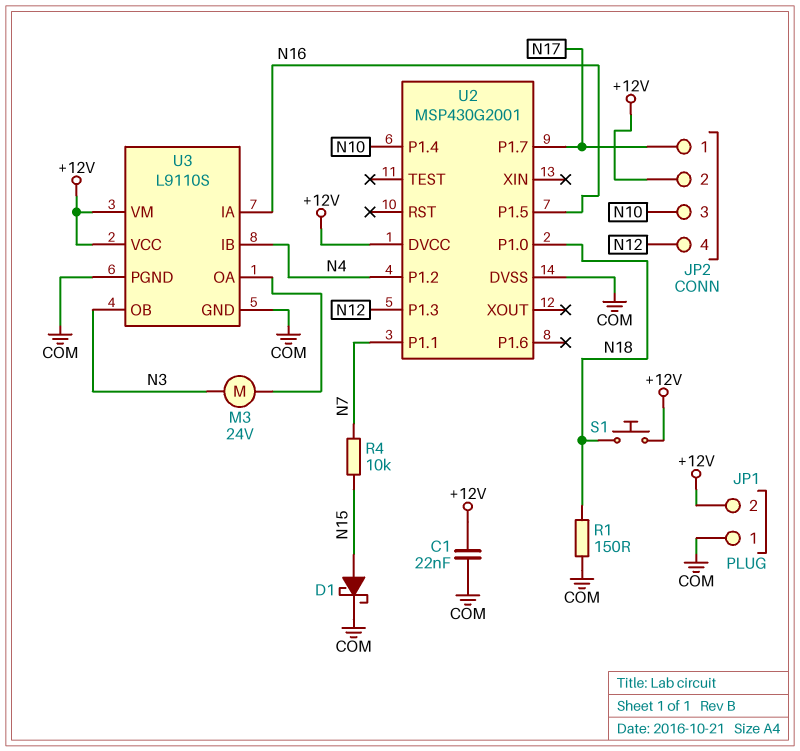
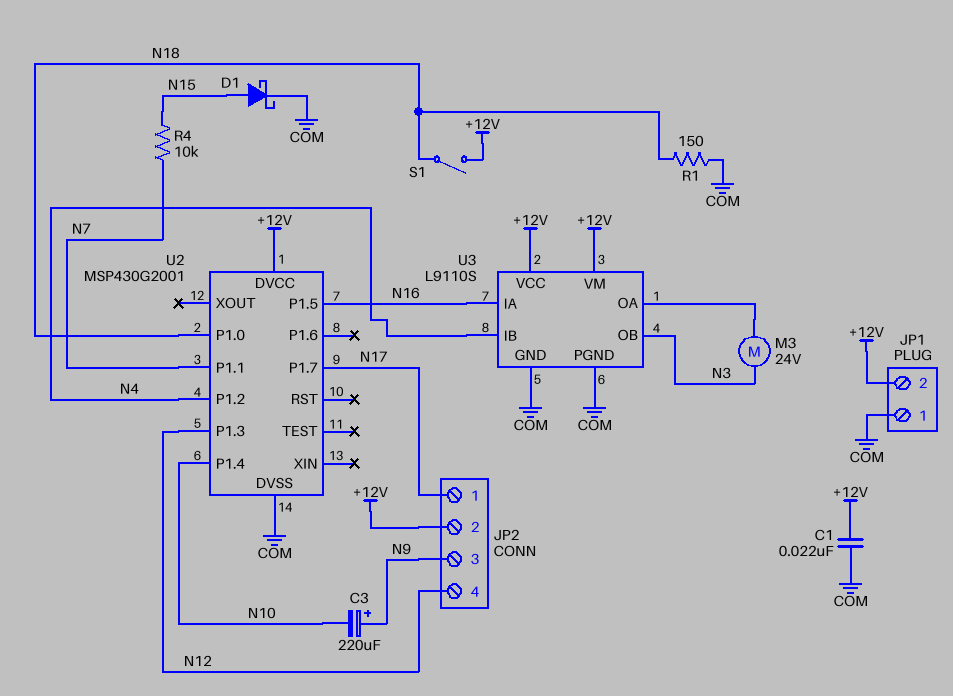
C3: none -> 220uF (plus N9, minus N10)
JP2 pin 3: N10 -> N9
S1: button (+12V, N18) -> switch (+12V, N18)

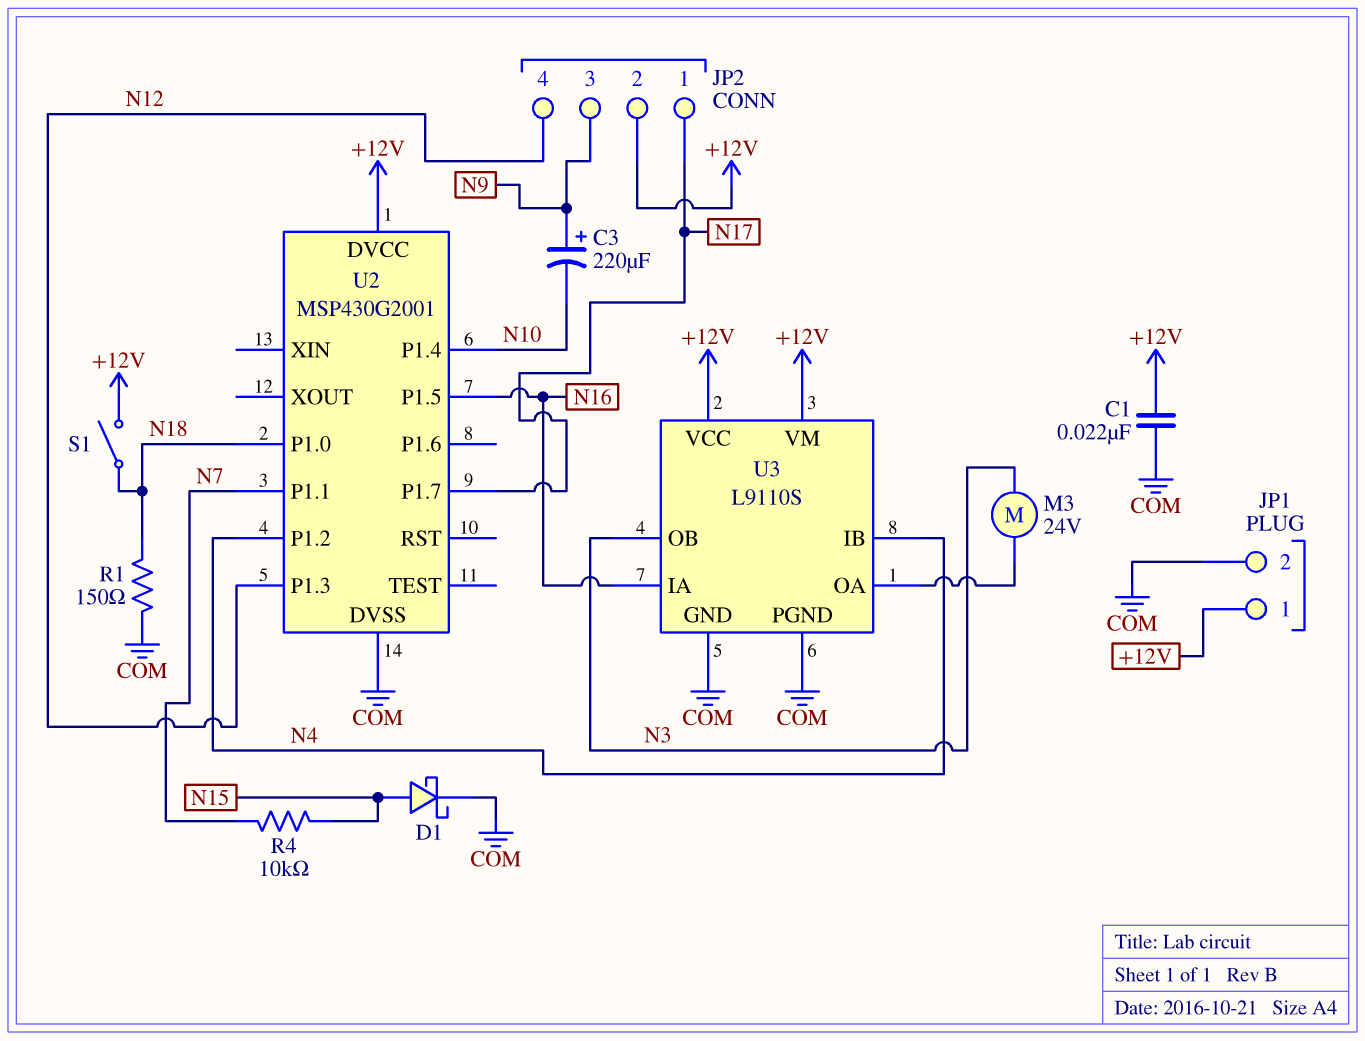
JP1 pin 1: COM -> +12V
JP1 pin 2: +12V -> COM

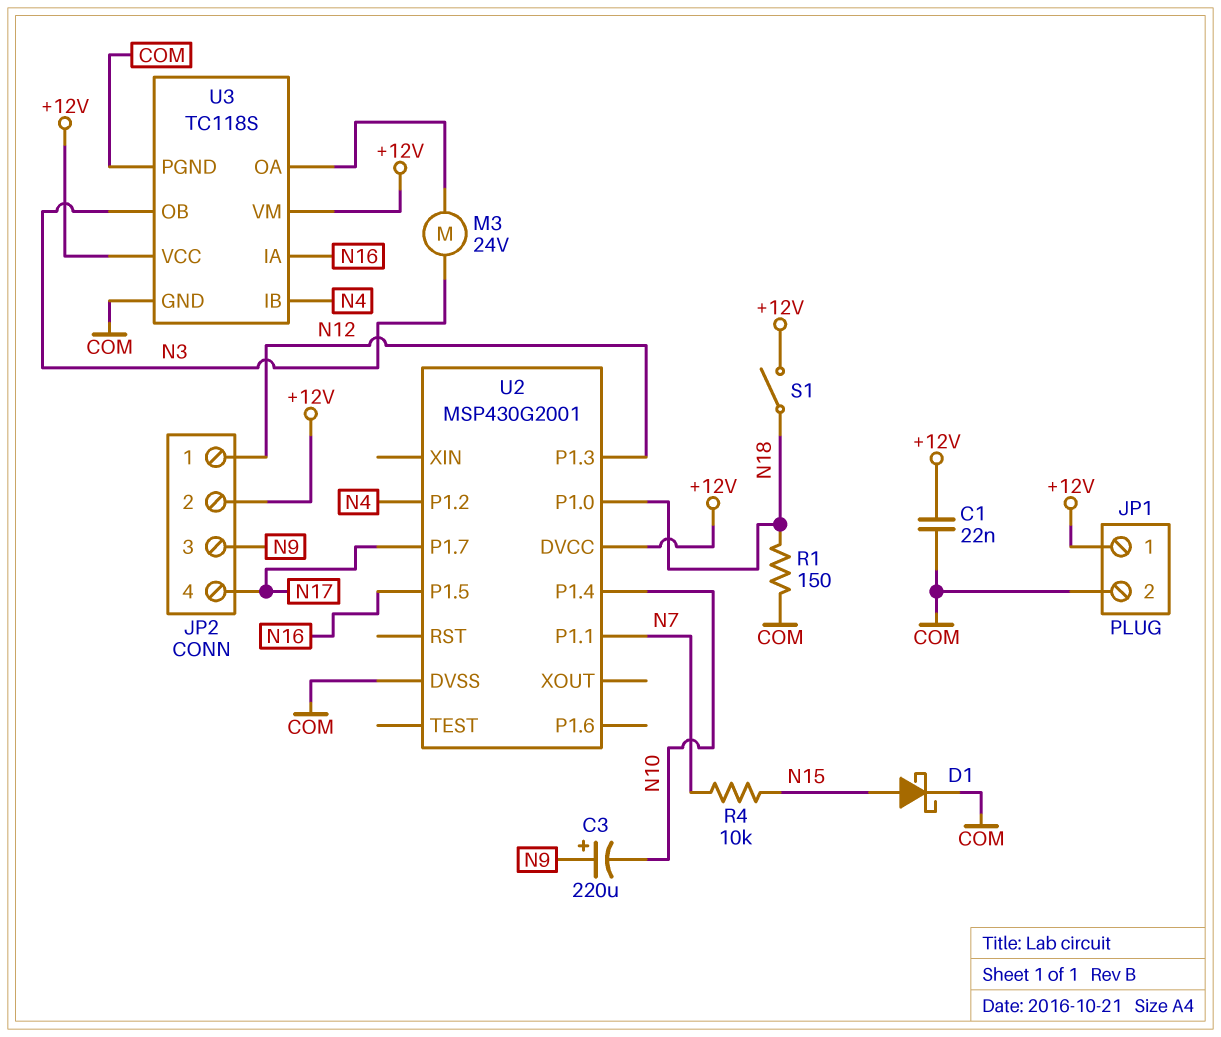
JP2 pin 1: N17 -> N12
JP2 pin 4: N12 -> N17
U3: L9110S -> TC118S

